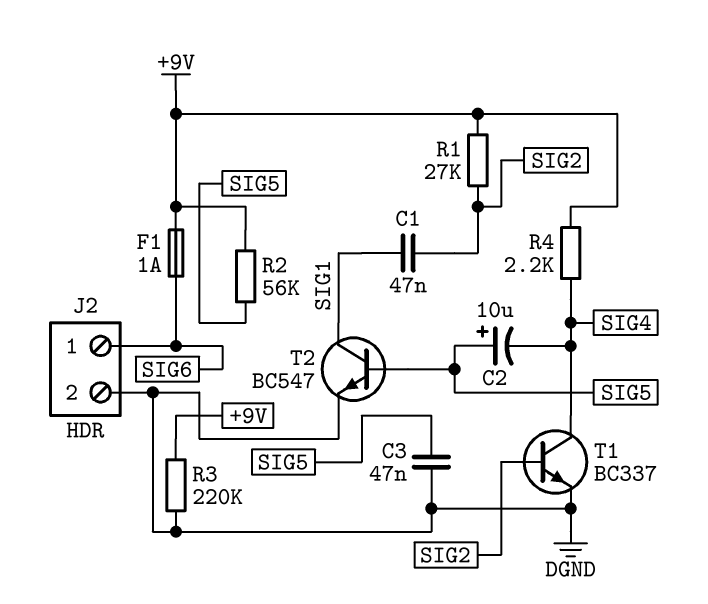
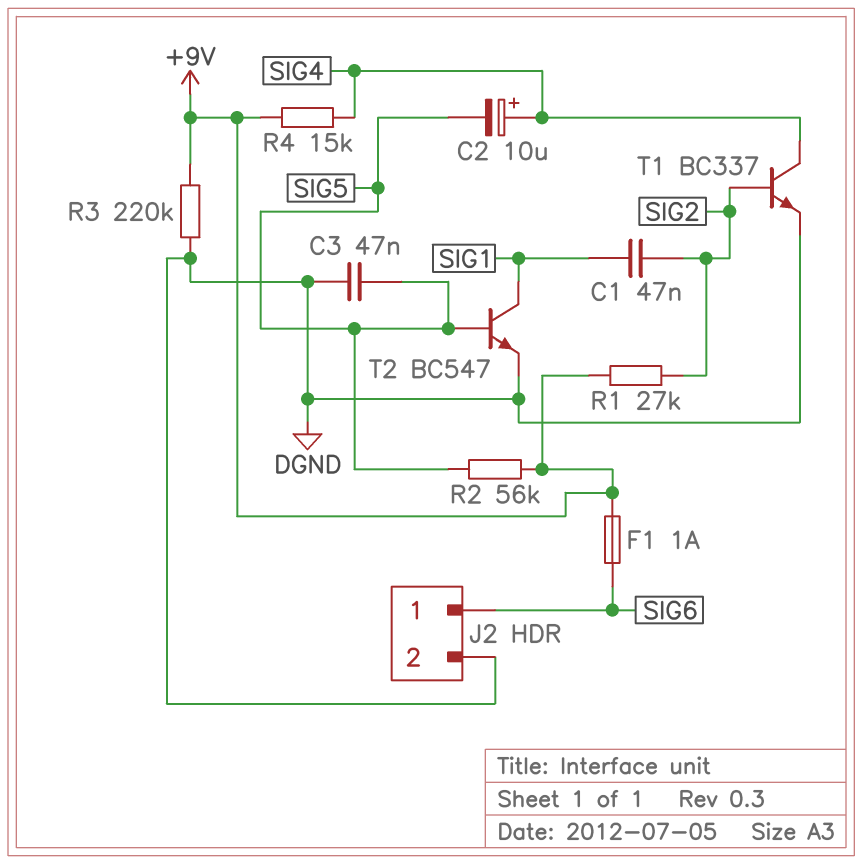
C2: 10uF (plus SIG5, minus SIG4) -> 10uF (plus SIG4, minus SIG5)
R4: 2.2k (+9V, SIG4) -> 15k (+9V, SIG4)

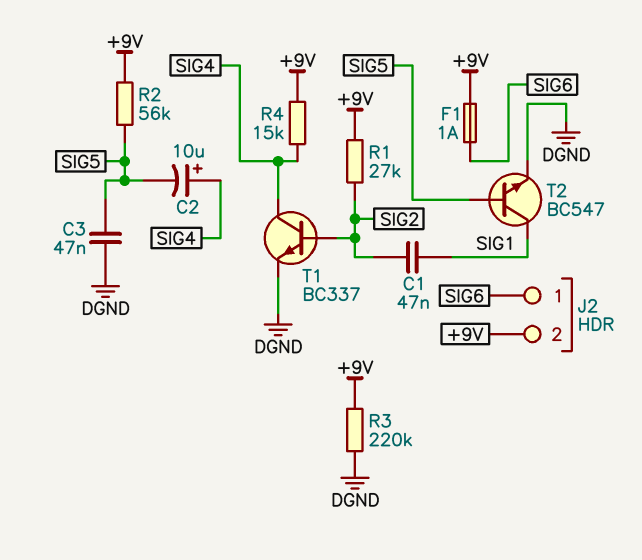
J2 pin 2: DGND -> +9V

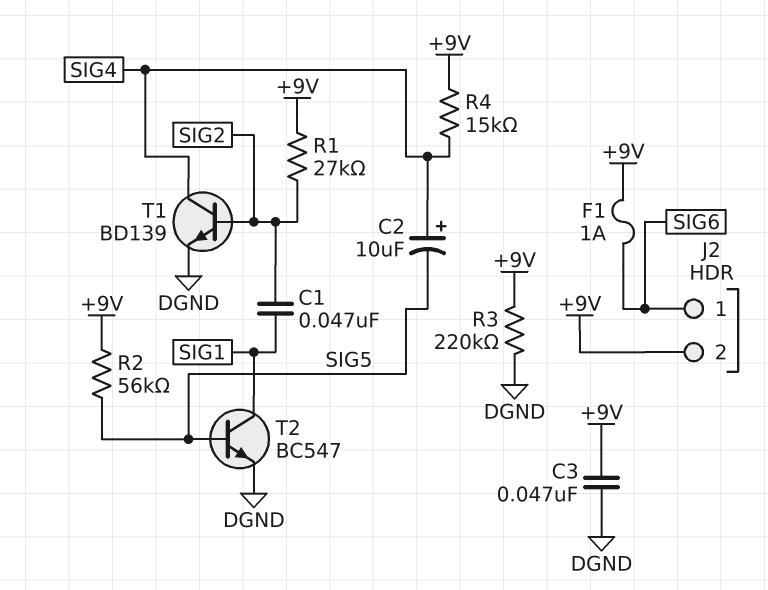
C3: 47nF (DGND, SIG5) -> 47nF (+9V, DGND)
T1: NPN BC337 (B SIG2, C SIG4, E DGND) -> NPN BD139 (B SIG2, C SIG4, E DGND)

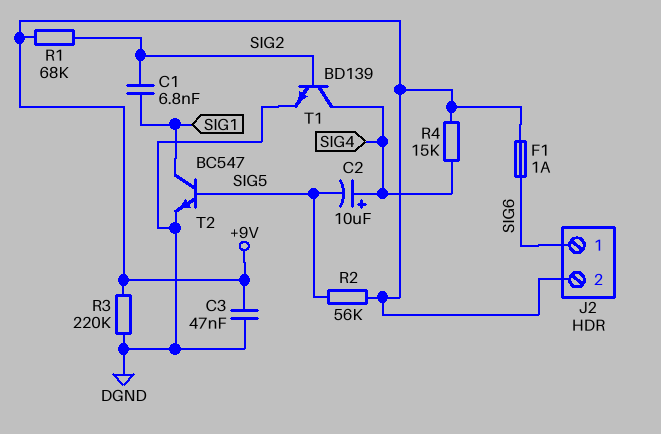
C1: 47nF (SIG1, SIG2) -> 6.8nF (SIG1, SIG2)
R1: 27k (+9V, SIG2) -> 68k (+9V, SIG2)

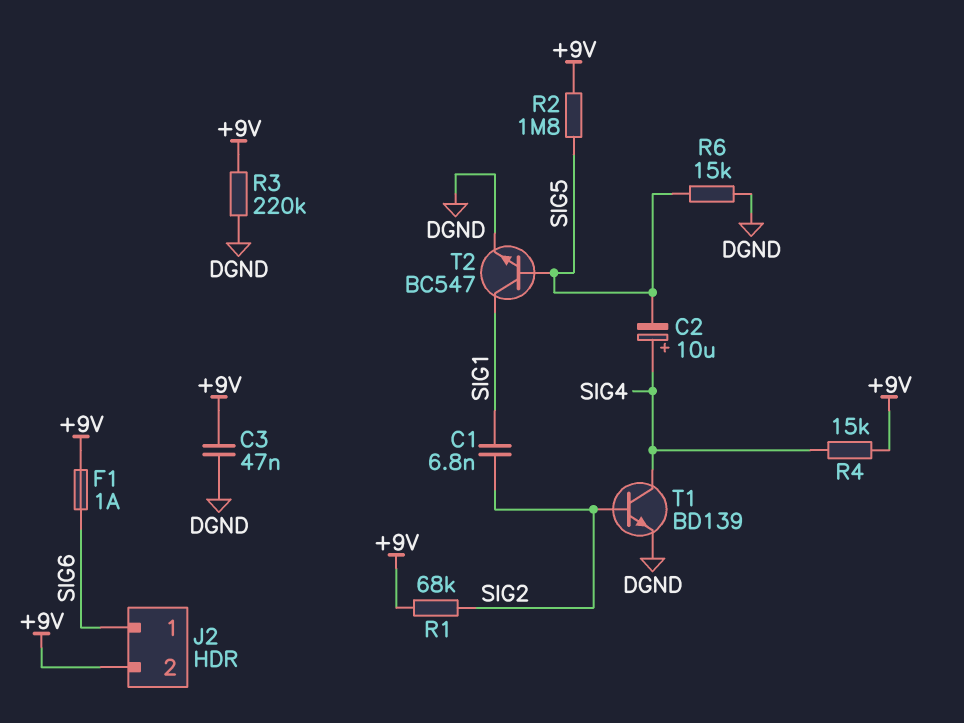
R2: 56k (+9V, SIG5) -> 1.8M (+9V, SIG5)
R6: none -> 15k (DGND, SIG5)

